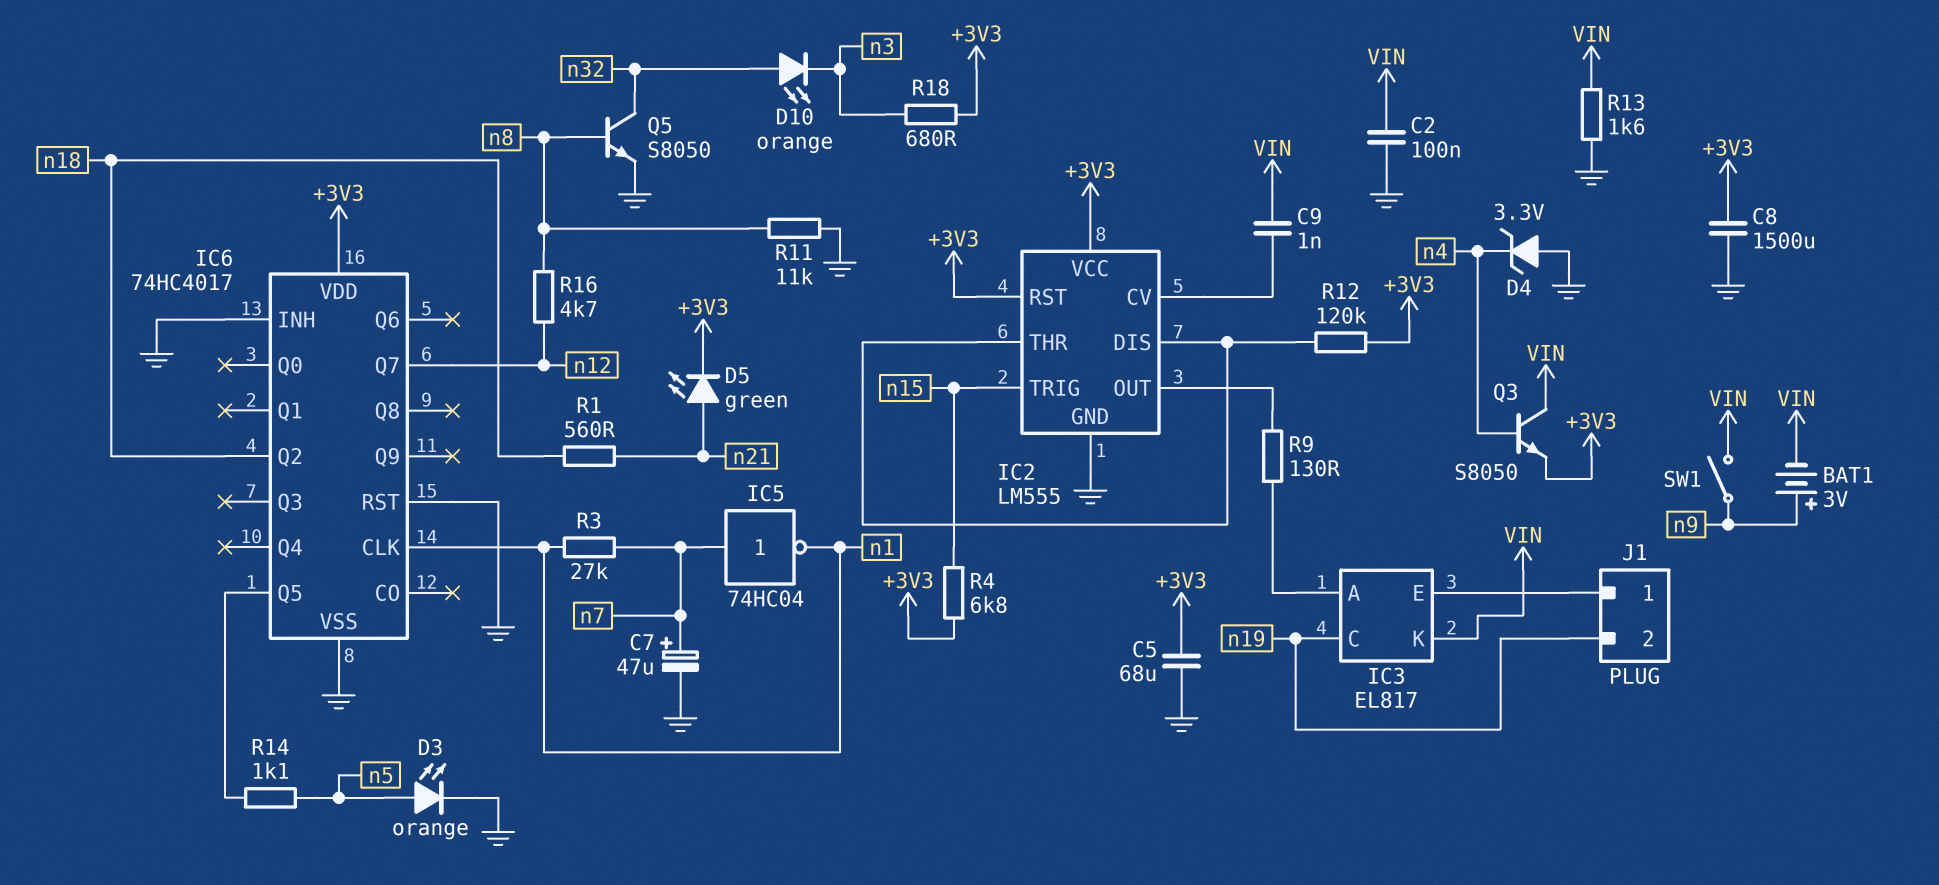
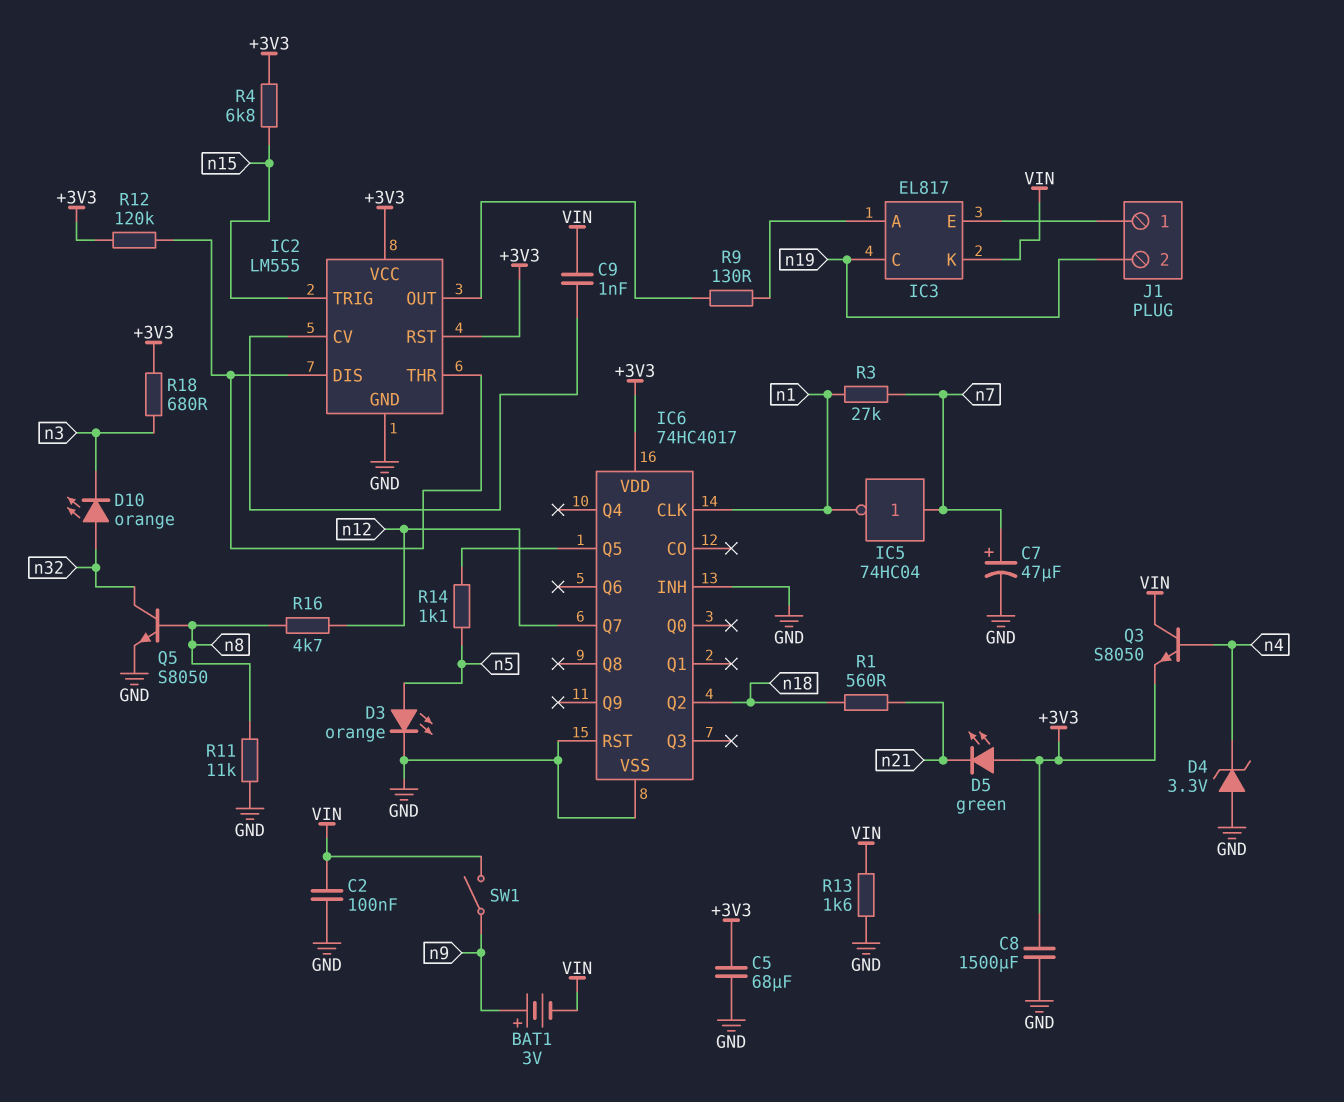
D5: LED green (A n21, K +3V3) -> LED green (A +3V3, K n21)

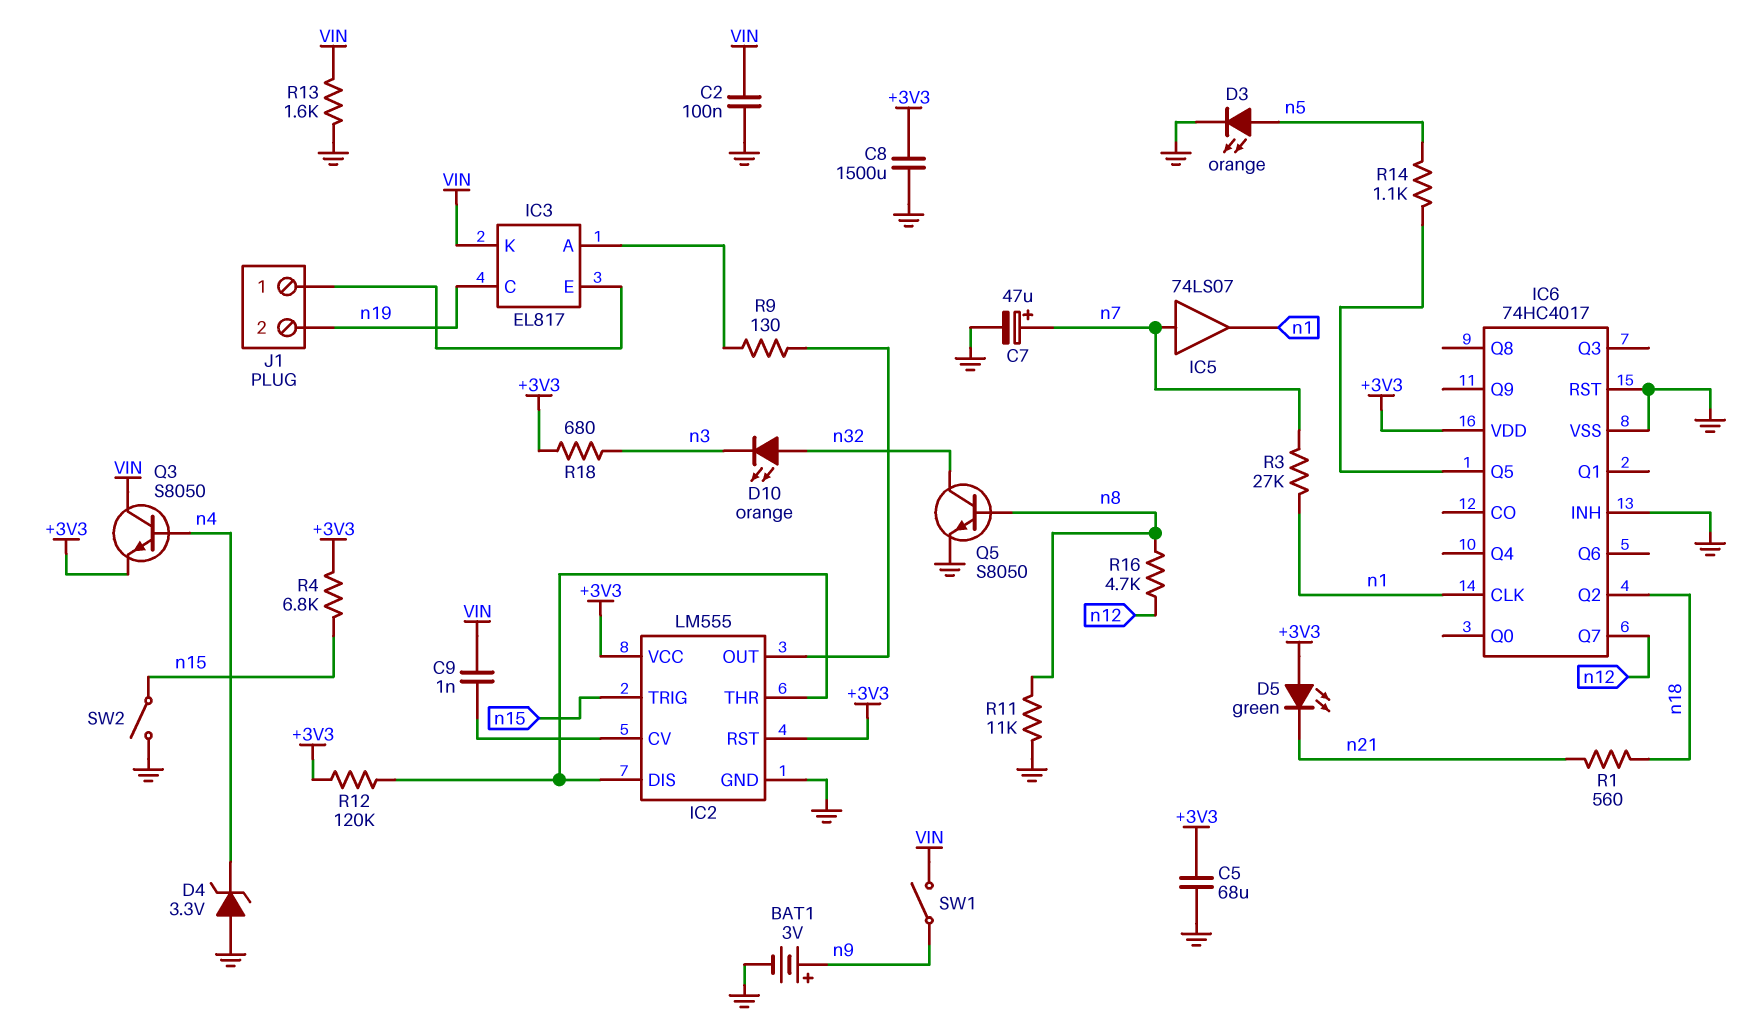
BAT1: 3V (plus n9, minus VIN) -> 3V (plus n9, minus GND)
IC5: NOT 74HC04 (in n7, out n1) -> buffer 74LS07 (in n7, out n1)
SW2: none -> switch (GND, n15)

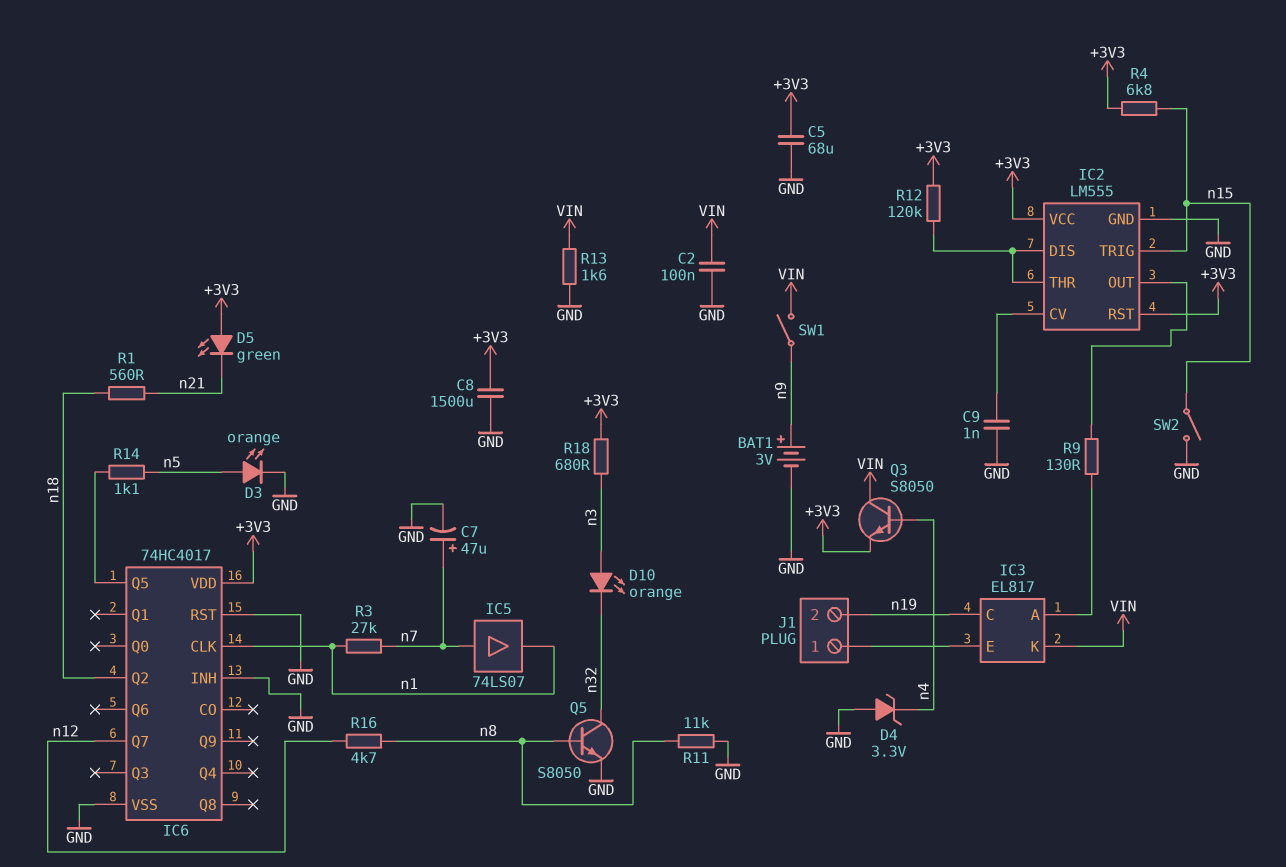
C9: 1nF (IC2/CV, VIN) -> 1nF (GND, IC2/CV)
D10: LED orange (A n32, K n3) -> LED orange (A n3, K n32)

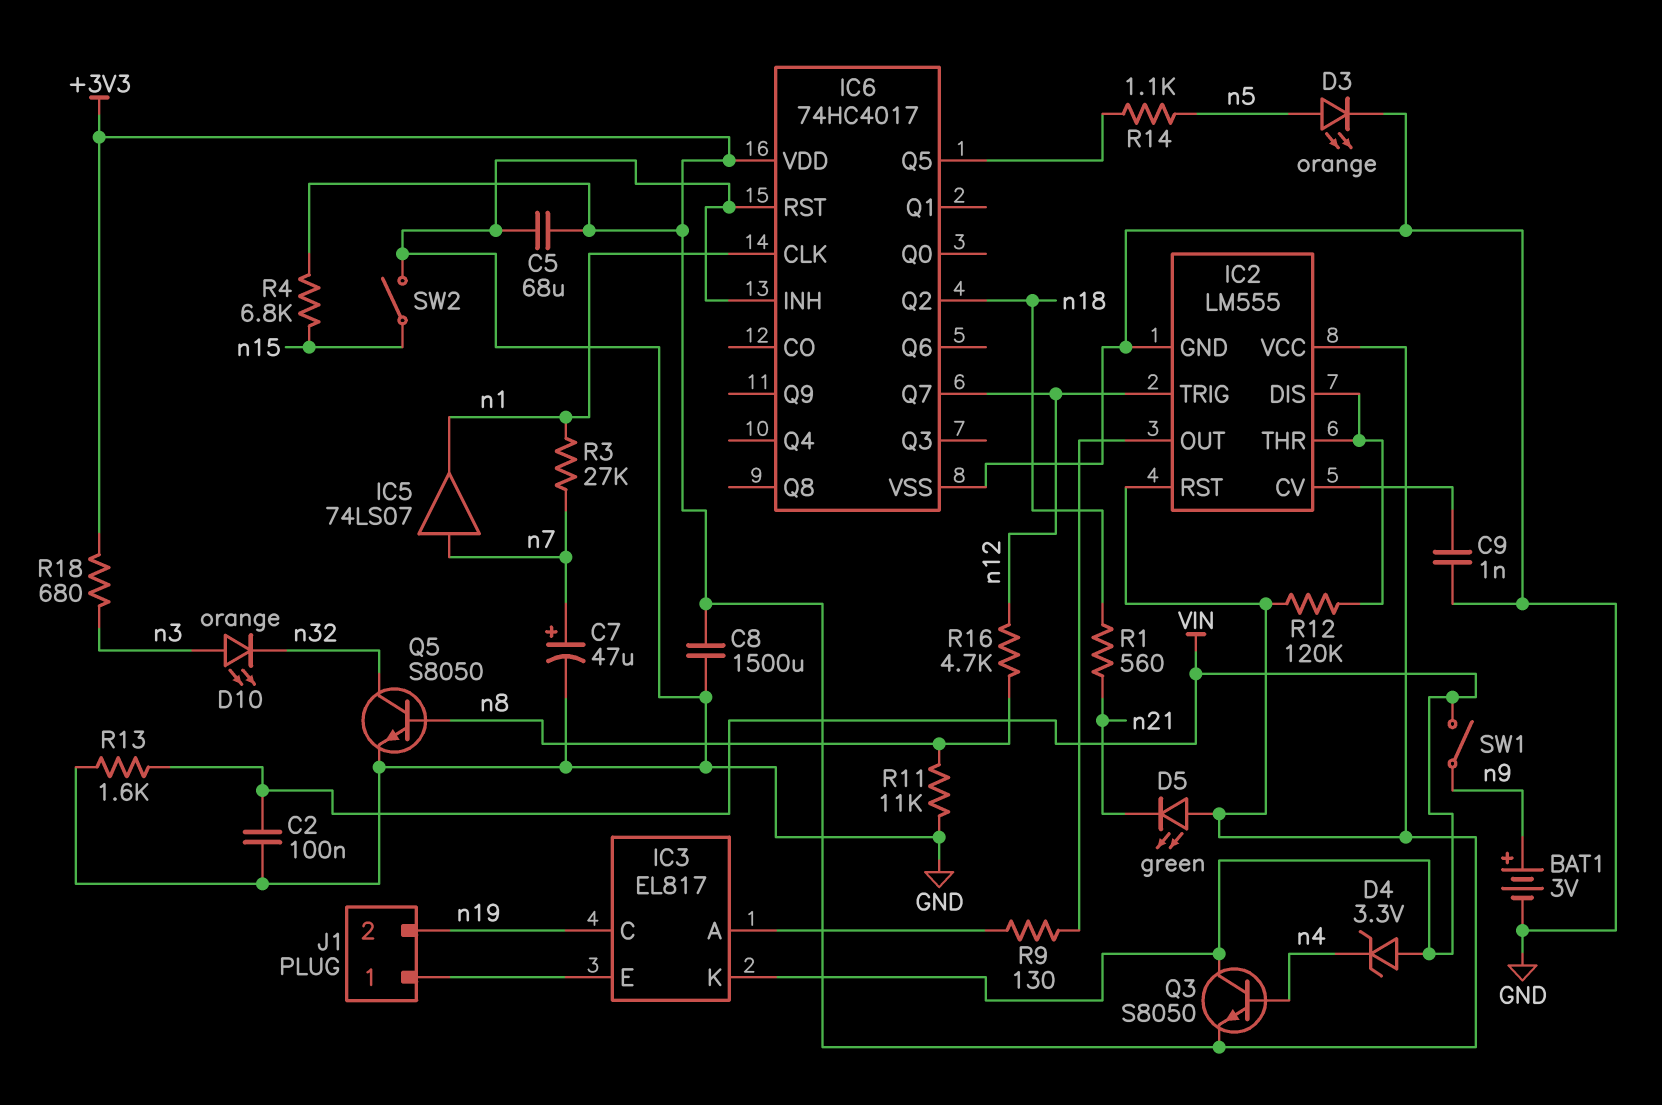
D4: zener 3.3V (A GND, K n4) -> zener 3.3V (A VIN, K n4)
IC2 pin TRIG: n15 -> n12

